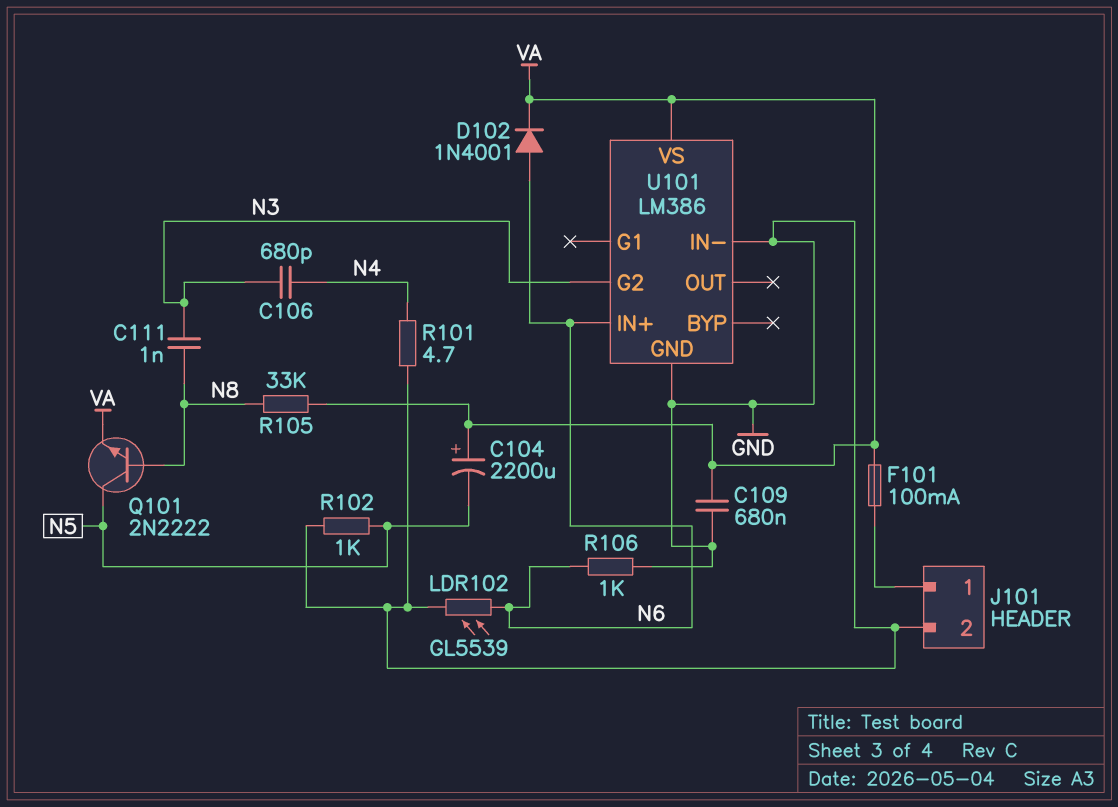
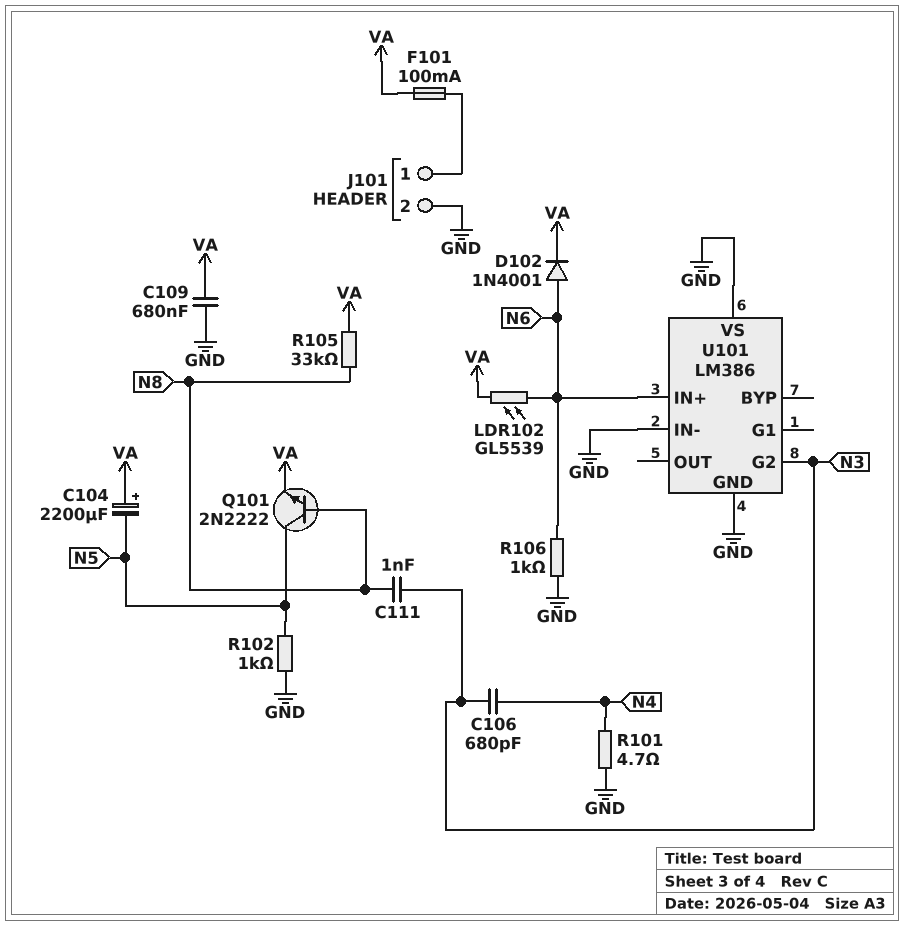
LDR102: GL5539 (GND, N6) -> GL5539 (N6, VA)
U101 pin VS: VA -> GND

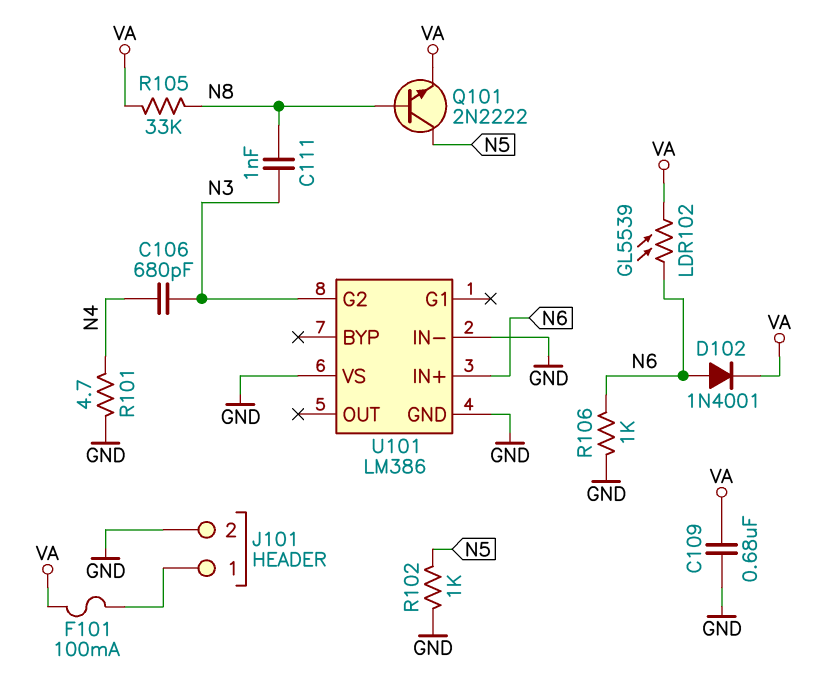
C104: 2200uF (plus VA, minus N5) -> none

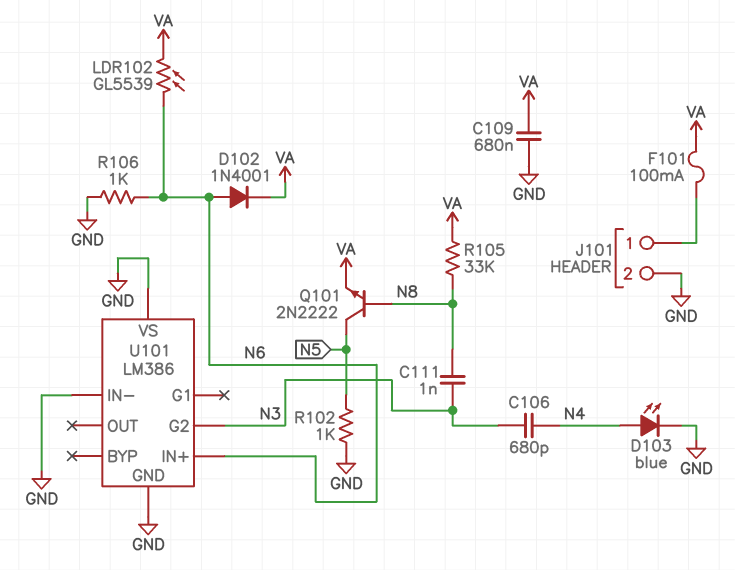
D103: none -> LED blue (A N4, K GND)
R101: 4.7 (GND, N4) -> none

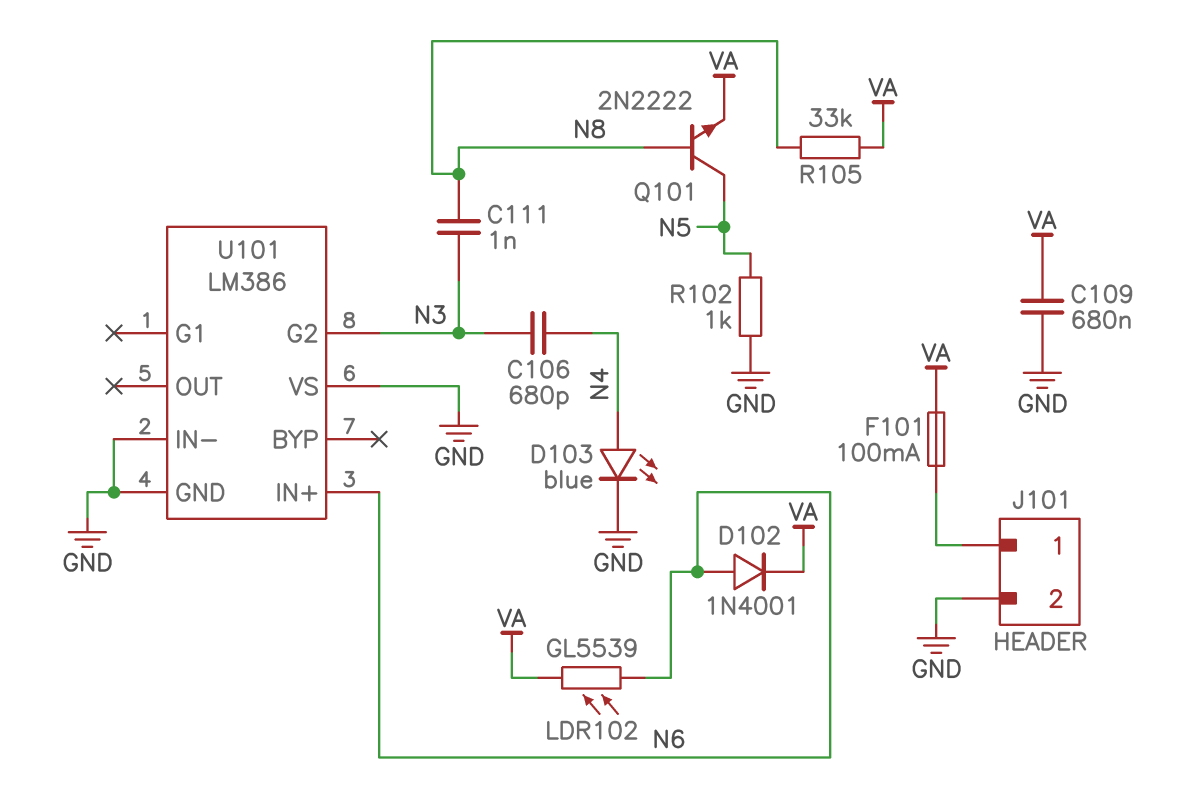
R106: 1k (GND, N6) -> none

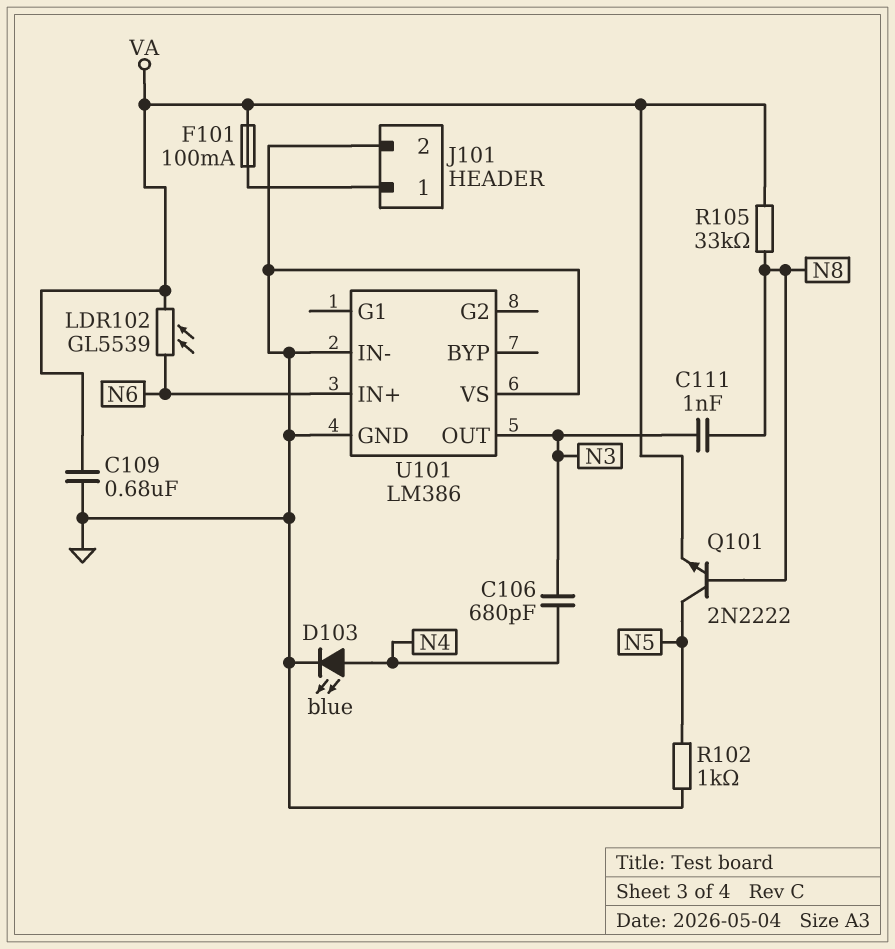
D102: diode 1N4001 (A N6, K VA) -> none
U101 pin G2: N3 -> none
U101 pin OUT: none -> N3

